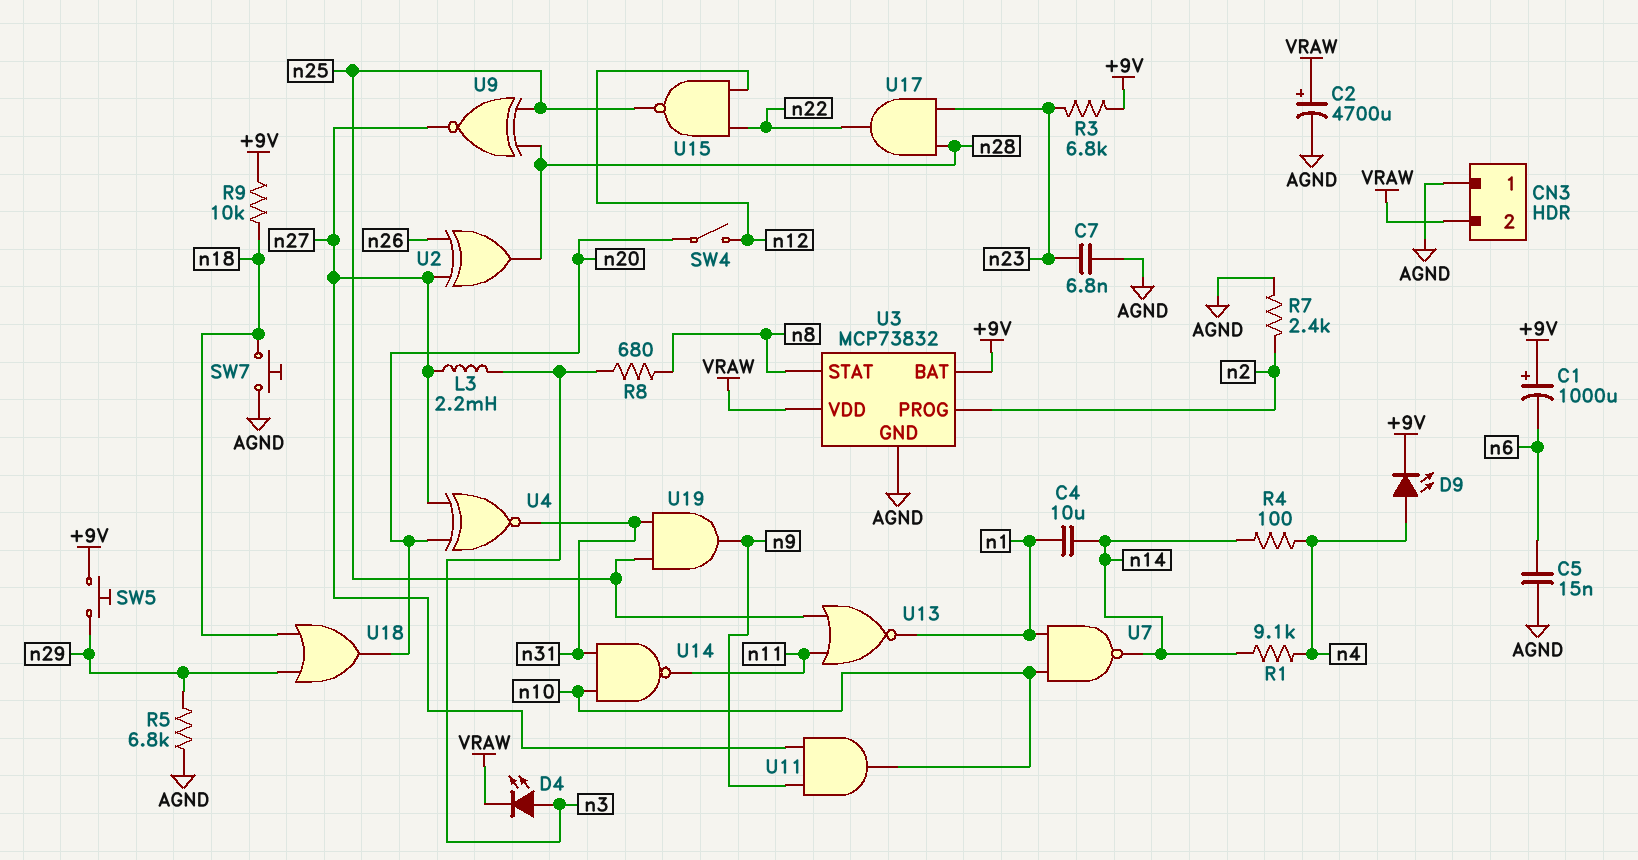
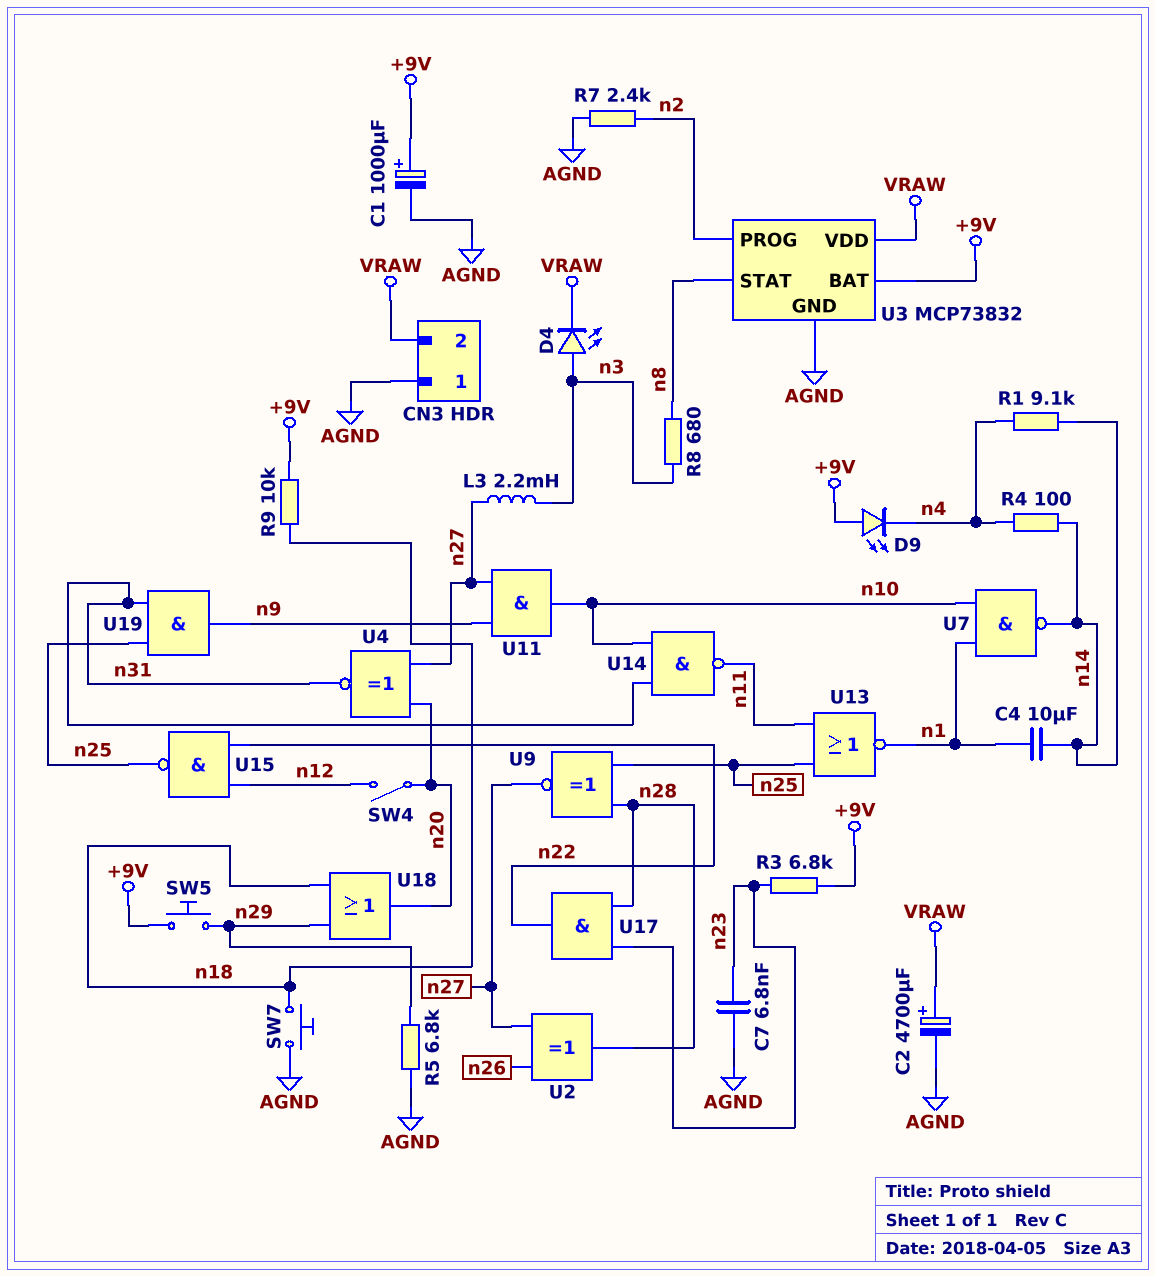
C1: 1000uF (plus +9V, minus n6) -> 1000uF (plus +9V, minus AGND)
C5: 15nF (AGND, n6) -> none
D9: LED (A n4, K +9V) -> LED (A +9V, K n4)

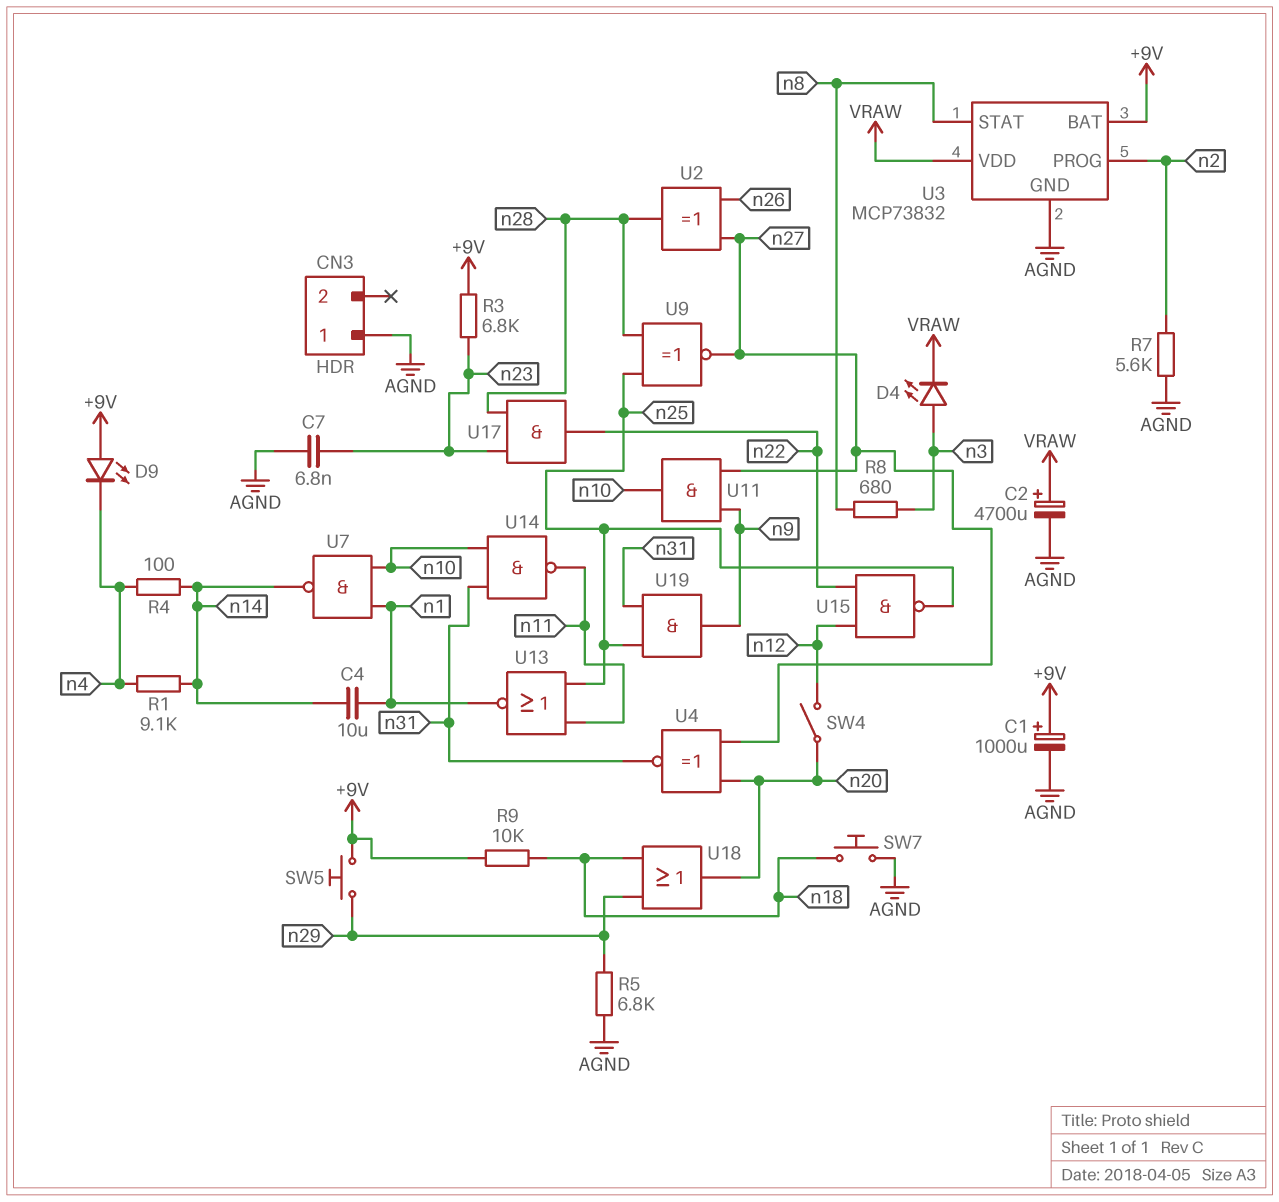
CN3 pin 2: VRAW -> none
L3: 2.2mH (n3, n27) -> none
R7: 2.4k (AGND, n2) -> 5.6k (AGND, n2)

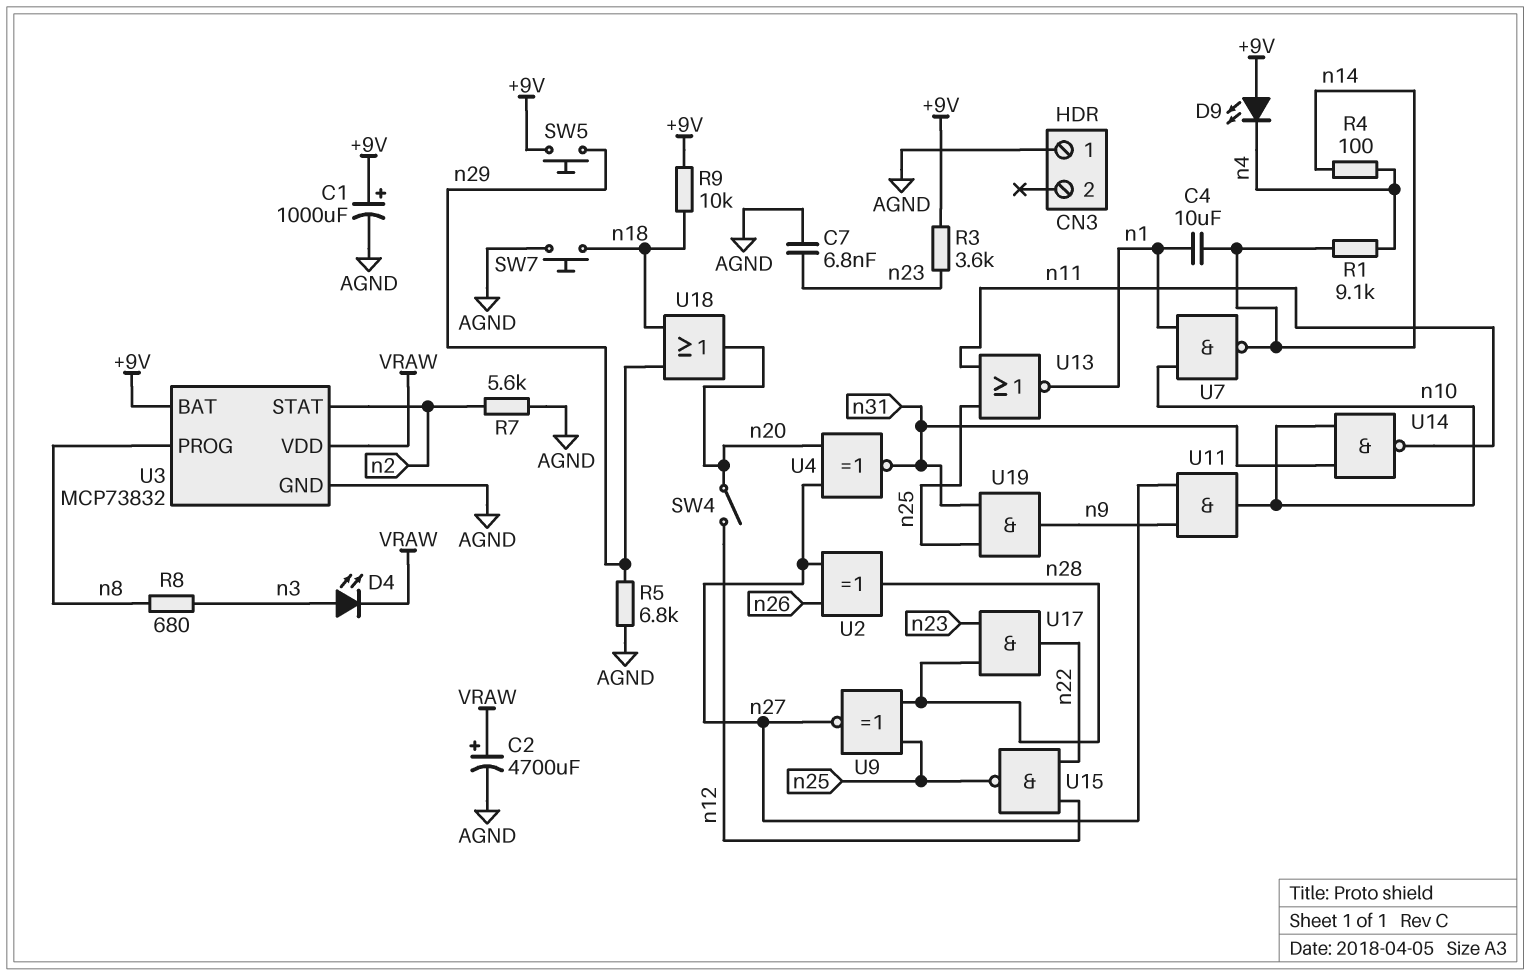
R3: 6.8k (+9V, n23) -> 3.6k (+9V, n23)
U3 pin PROG: n2 -> n8
U3 pin STAT: n8 -> n2

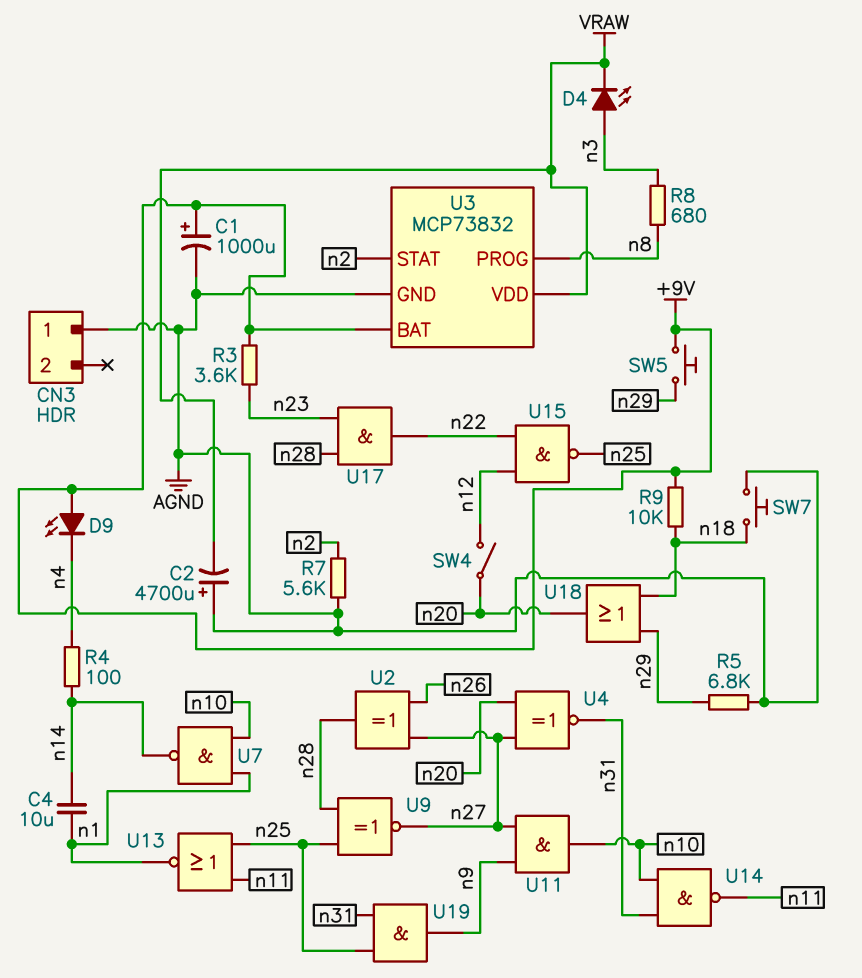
C2: 4700uF (plus VRAW, minus AGND) -> 4700uF (plus AGND, minus VRAW)
C7: 6.8nF (AGND, n23) -> none
R1: 9.1k (n4, n14) -> none

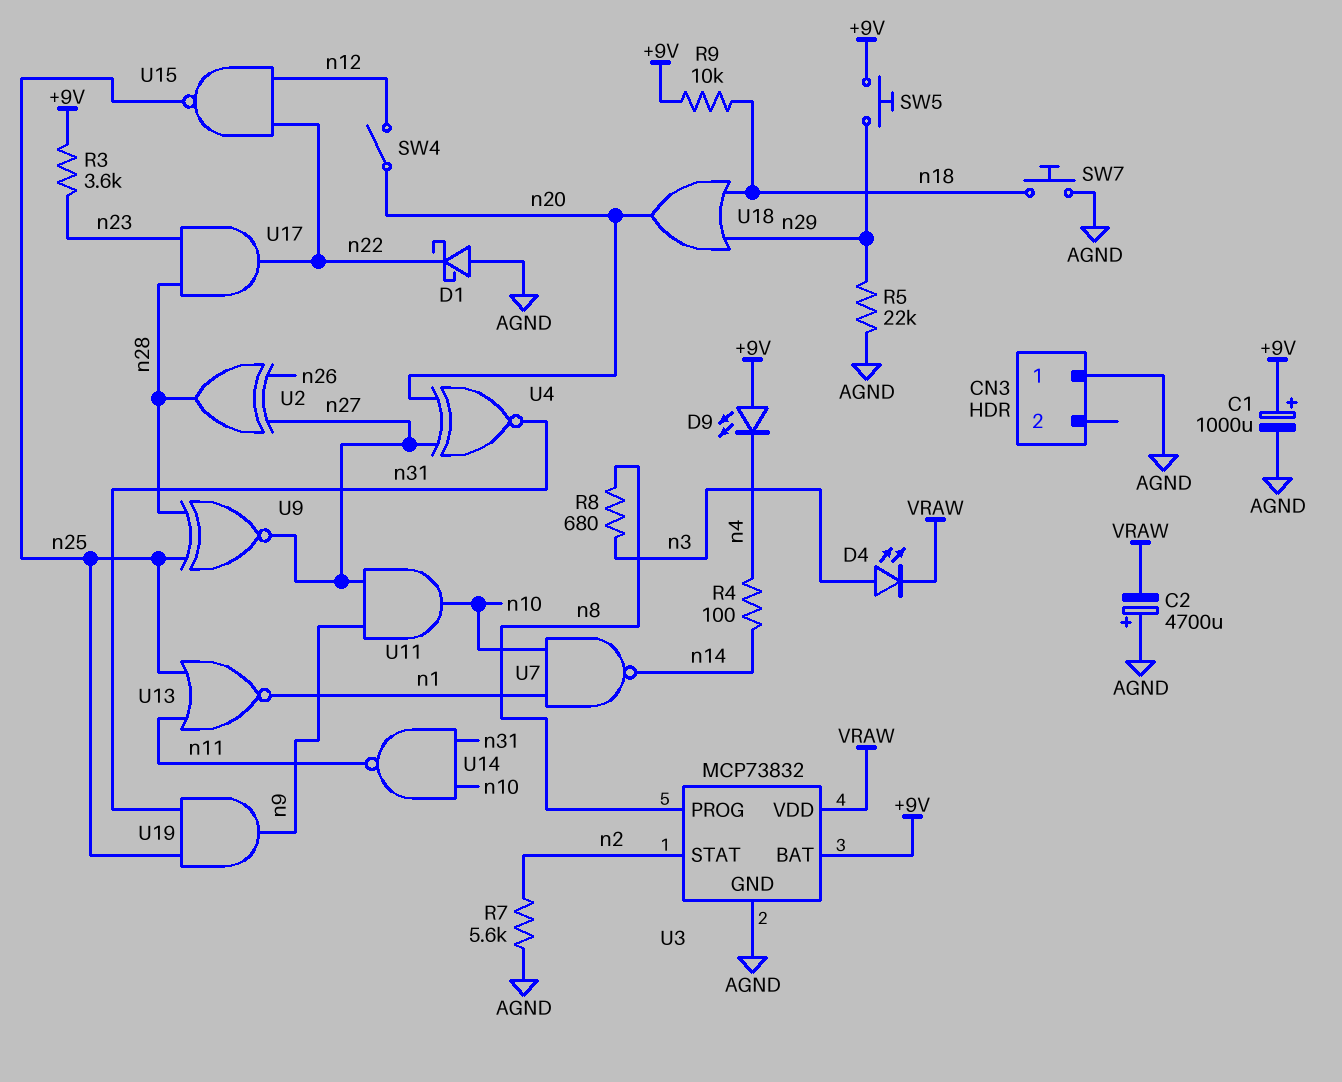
C4: 10uF (n1, n14) -> none
D1: none -> schottky (A AGND, K n22)
R5: 6.8k (AGND, n29) -> 22k (AGND, n29)

